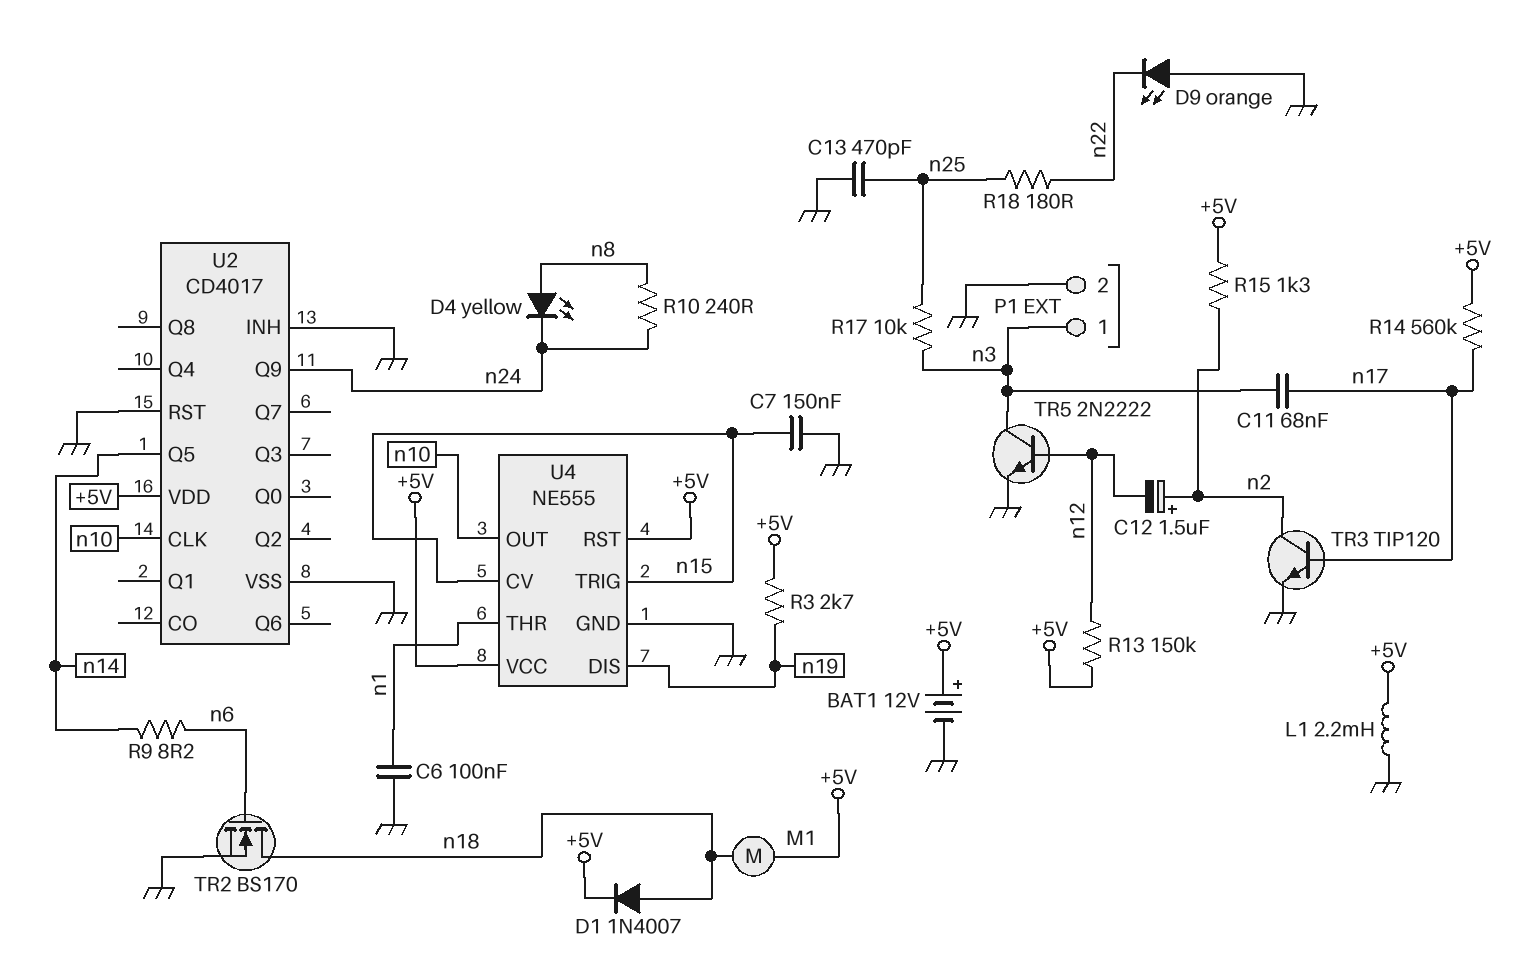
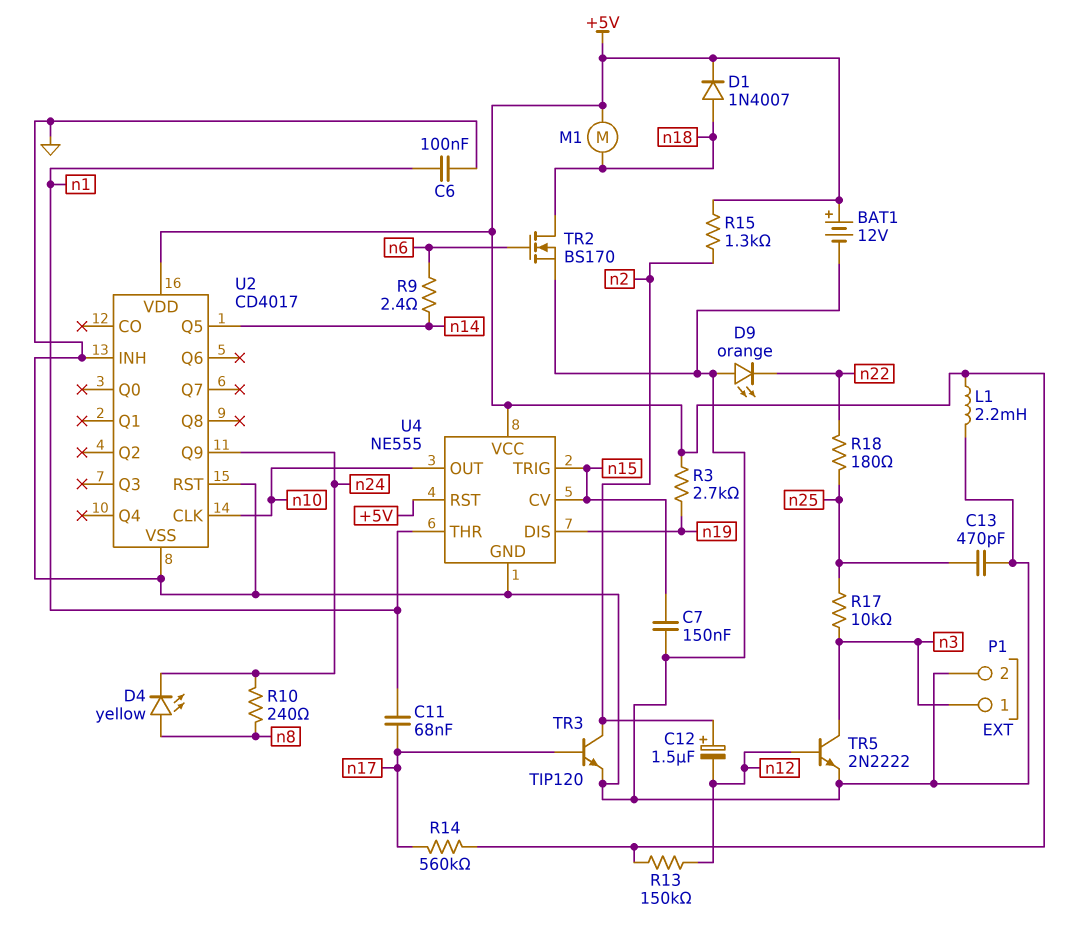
C11: 68nF (n3, n17) -> 68nF (n1, n17)
R9: 8.2 (n6, n14) -> 2.4 (n6, n14)

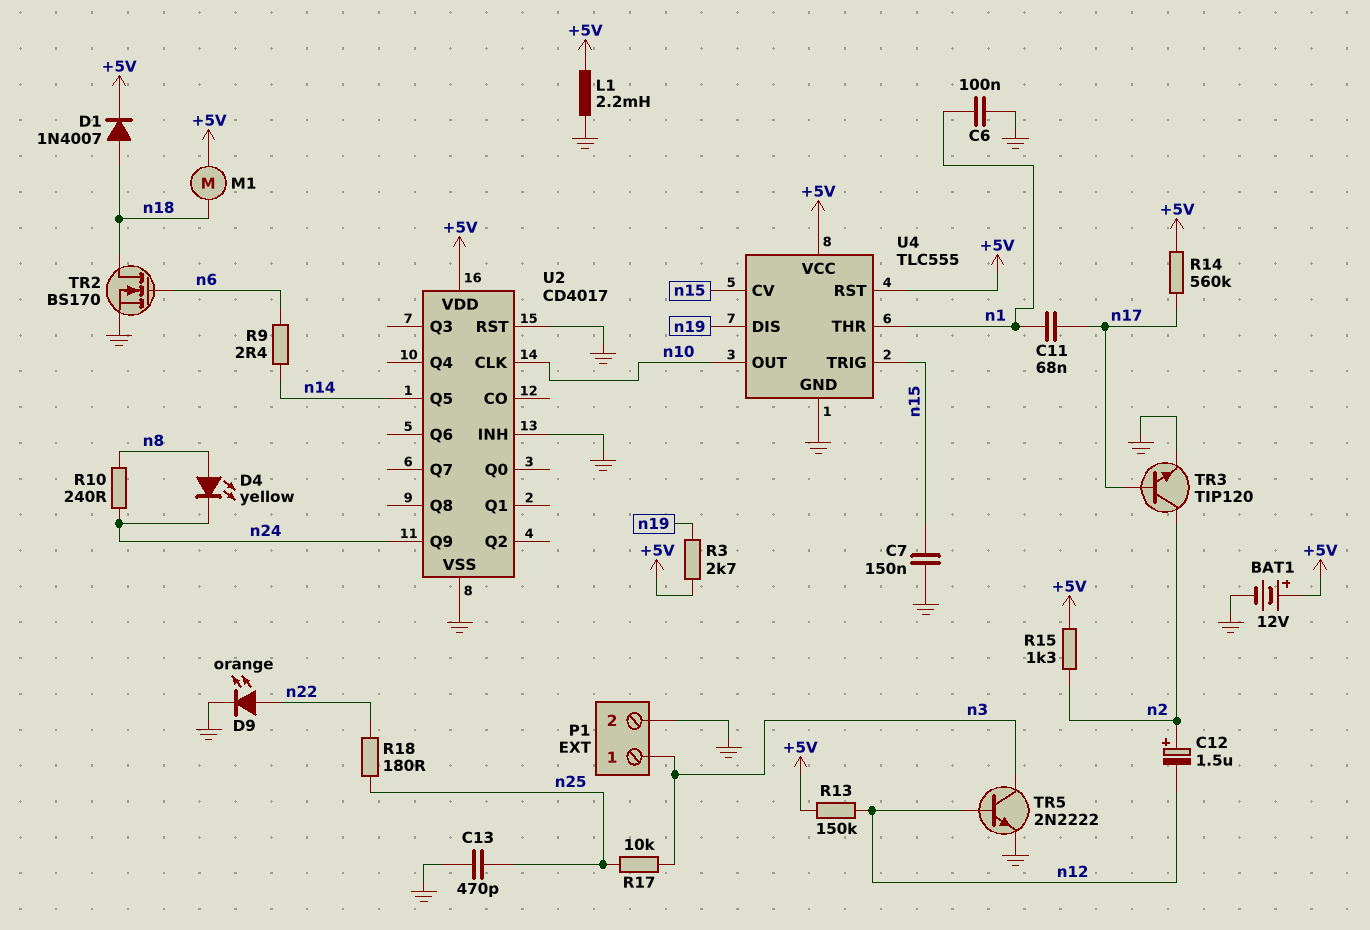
D9: LED orange (A GND, K n22) -> LED orange (A n22, K GND)
U4: NE555 -> TLC555

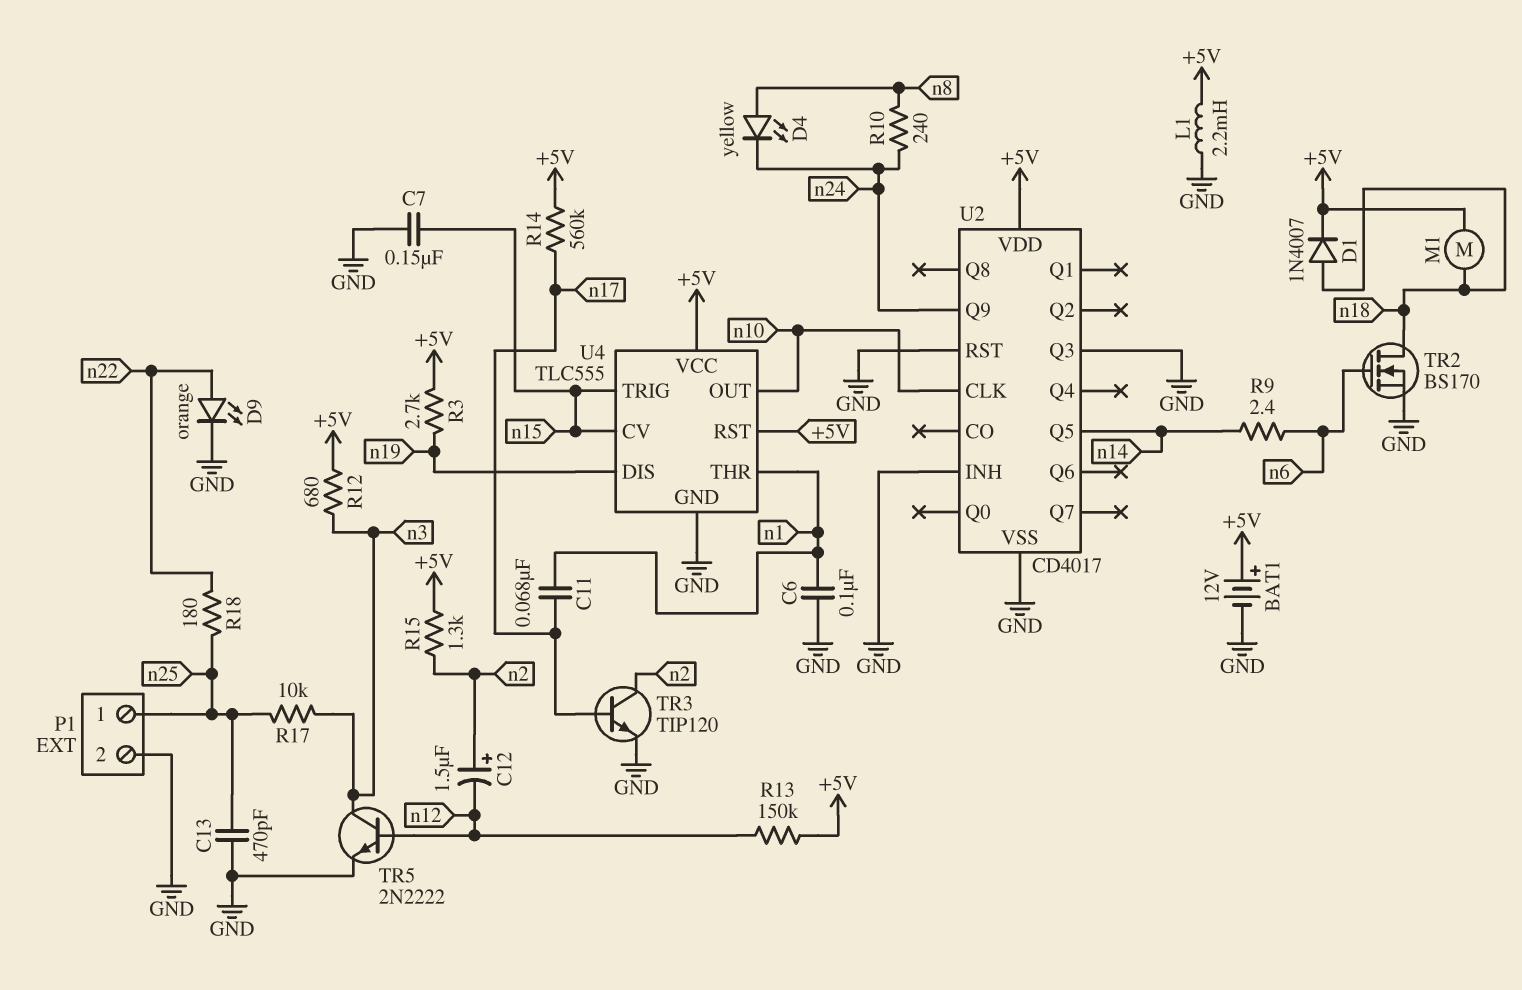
P1 pin 1: n3 -> n25
R12: none -> 680 (+5V, n3)
U2 pin Q3: none -> GND

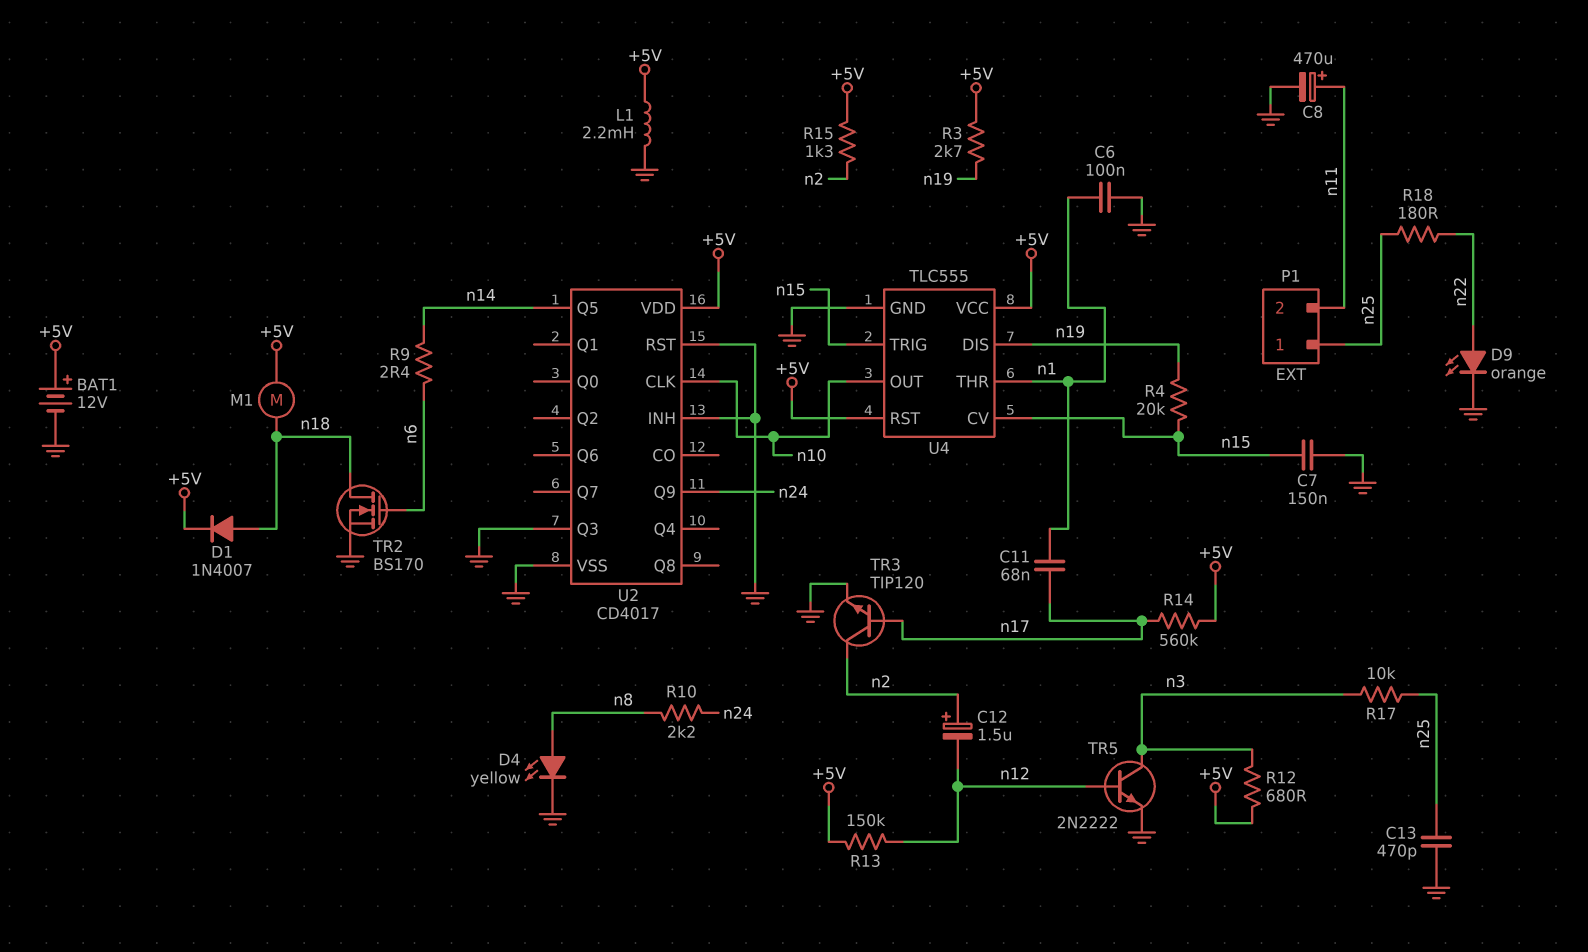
C8: none -> 470uF (plus n11, minus GND)
D4: LED yellow (A n8, K n24) -> LED yellow (A n8, K GND)
P1 pin 2: GND -> n11
R4: none -> 20k (n15, n19)
R10: 240 (n8, n24) -> 2.2k (n8, n24)

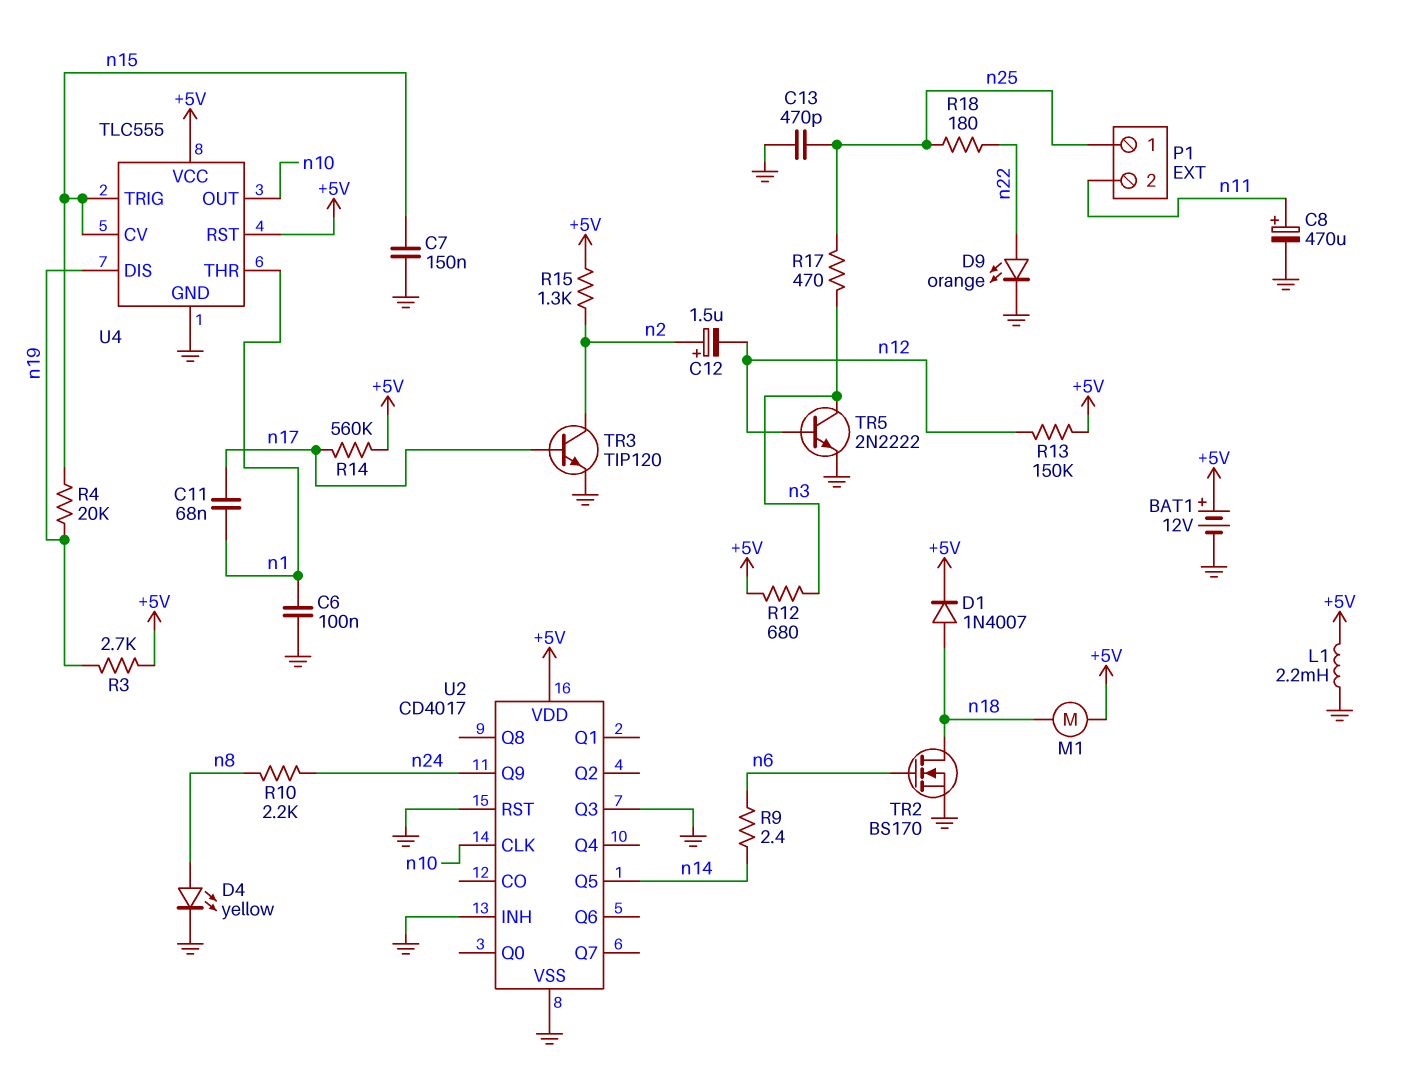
R17: 10k (n3, n25) -> 470 (n3, n25)

